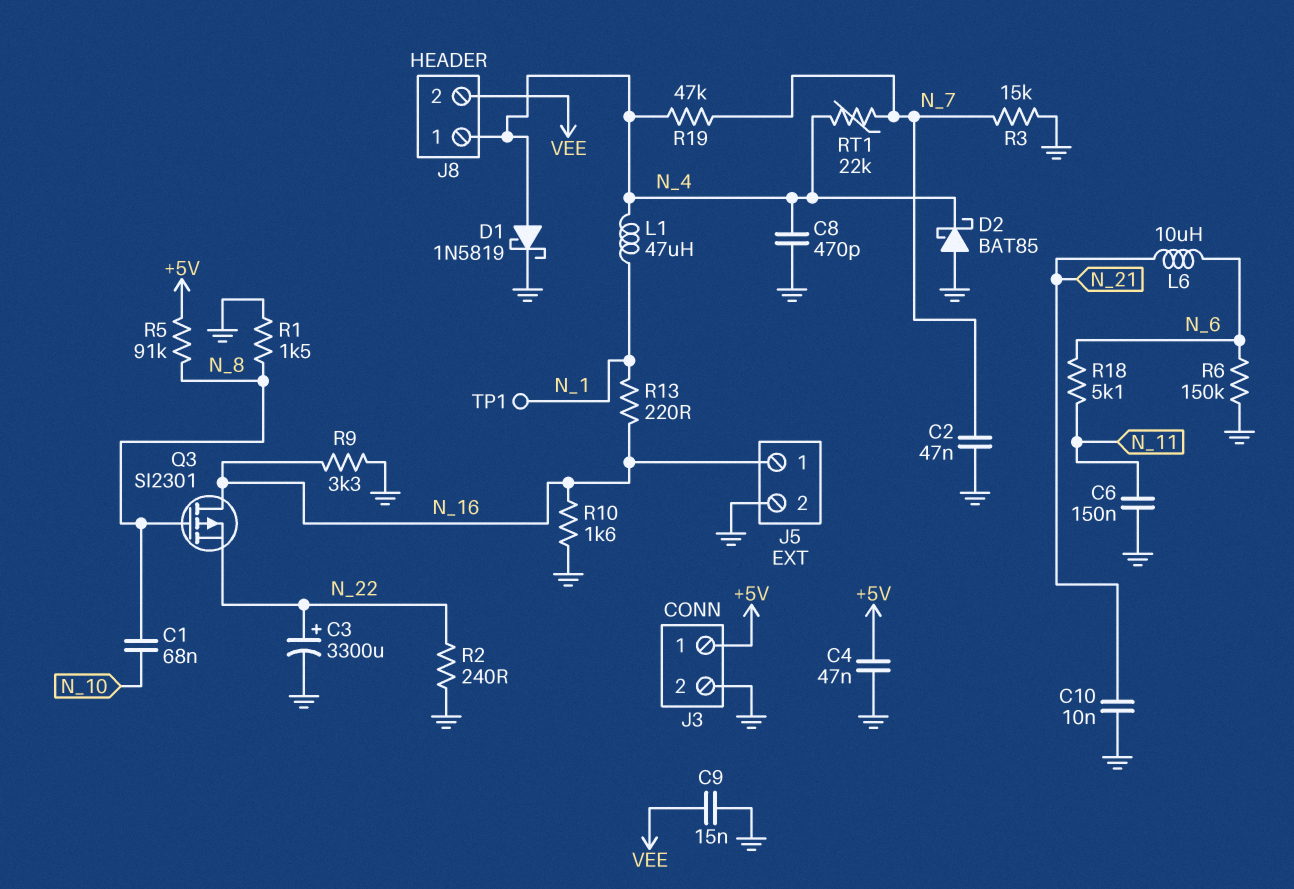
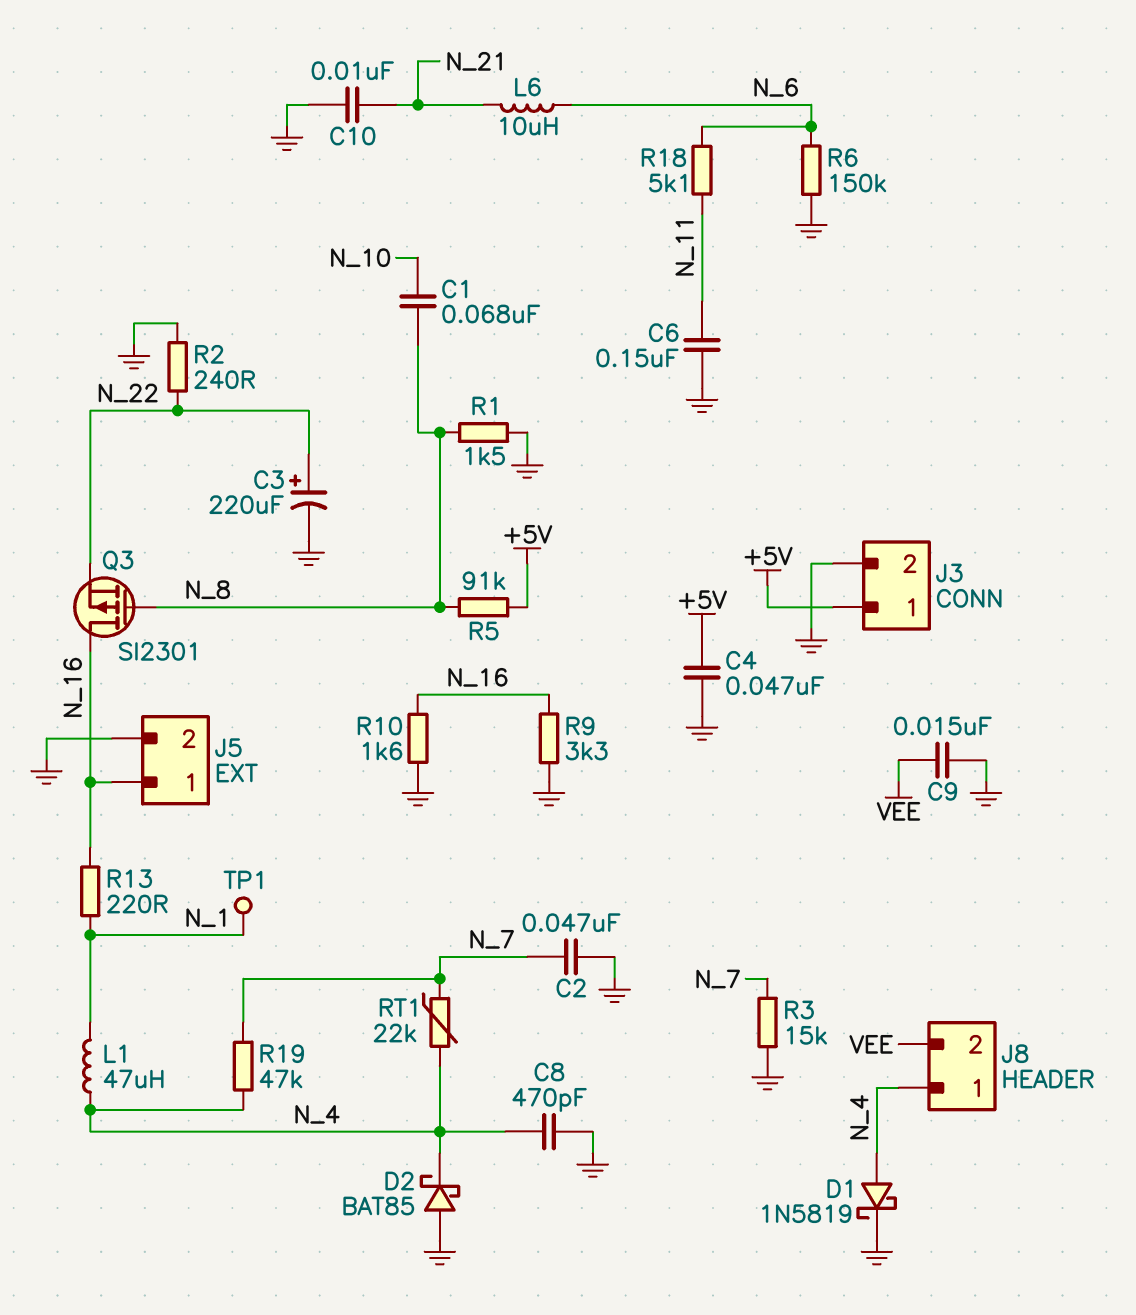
C3: 3300uF (plus N_22, minus GND) -> 220uF (plus N_22, minus GND)

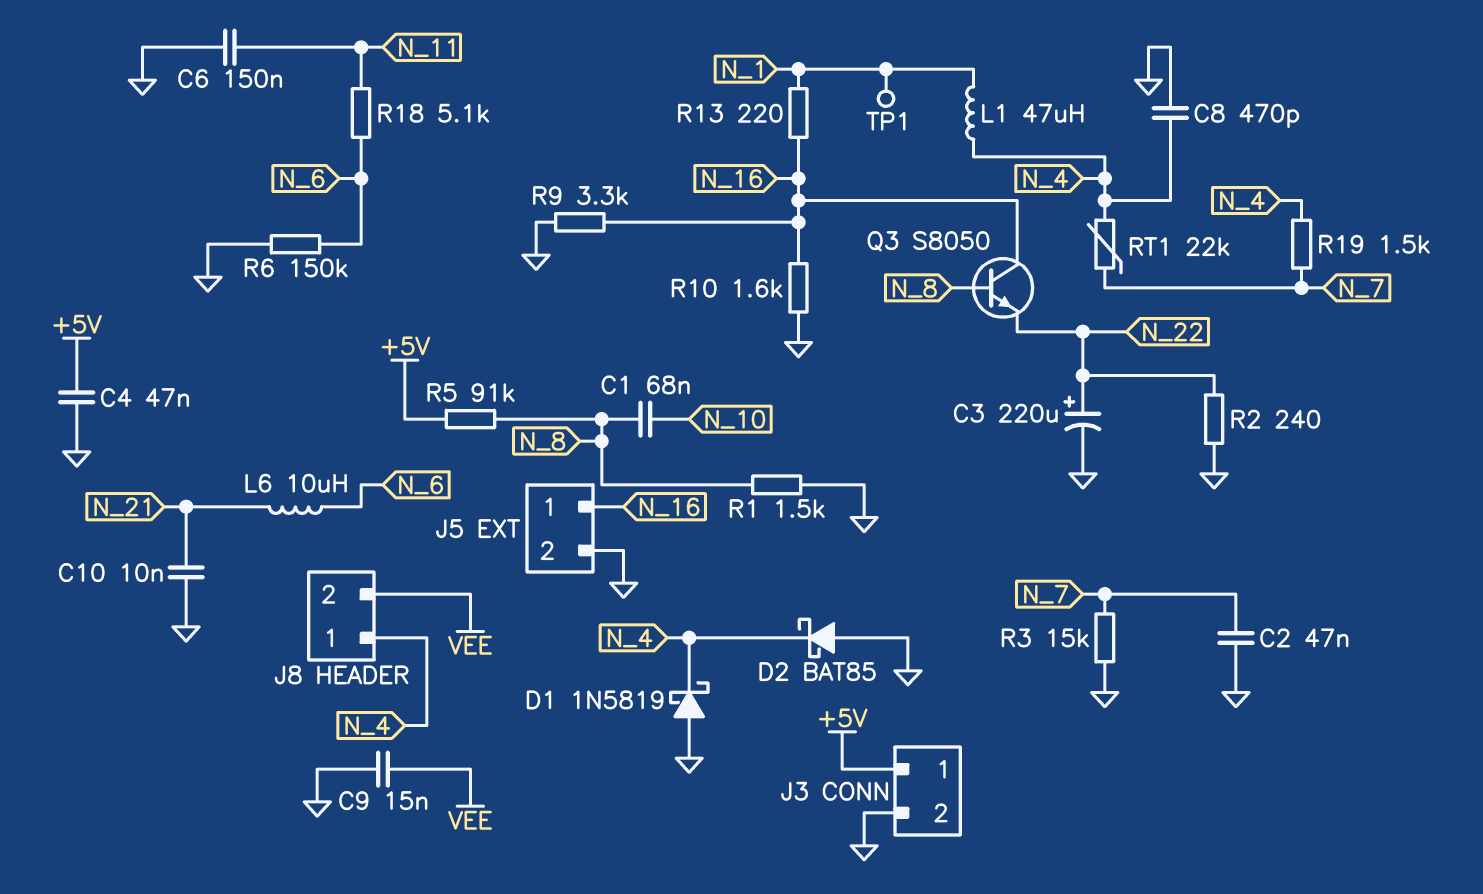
D1: schottky 1N5819 (A N_4, K GND) -> schottky 1N5819 (A GND, K N_4)
Q3: PMOS SI2301 (G N_8, D N_16, S N_22) -> NPN S8050 (B N_8, C N_16, E N_22)
R19: 47k (N_4, N_7) -> 1.5k (N_4, N_7)

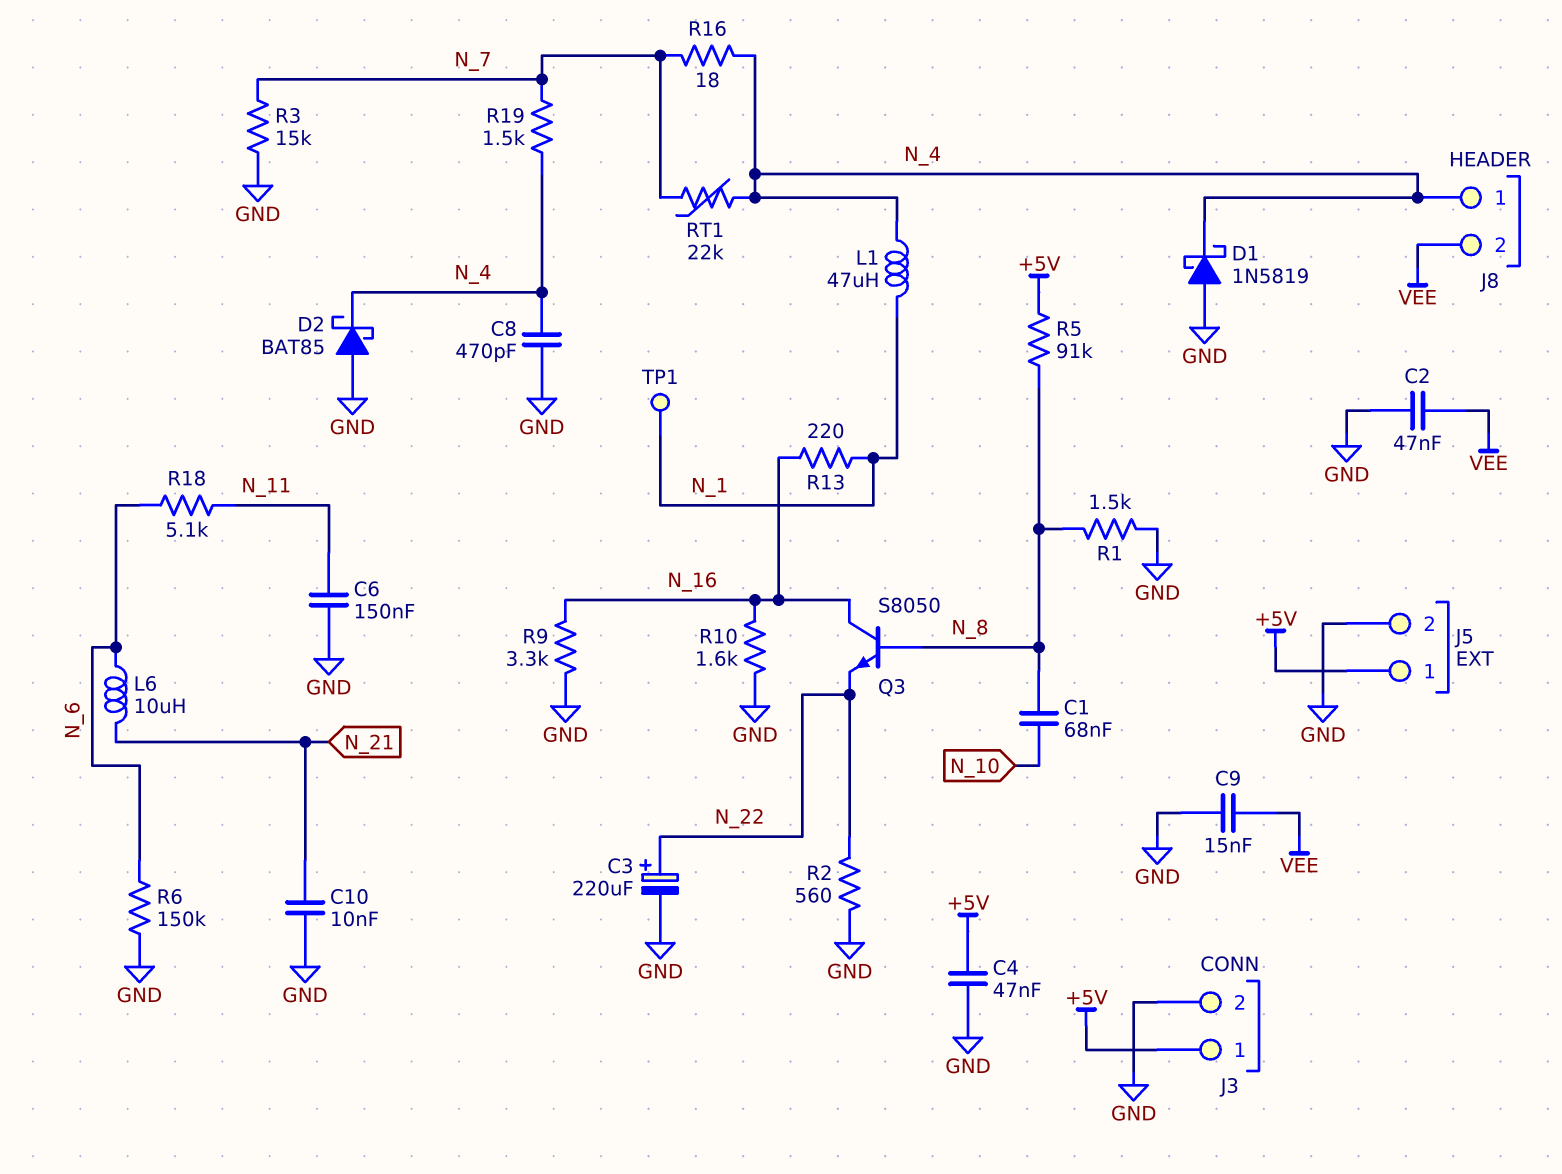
C2: 47nF (GND, N_7) -> 47nF (GND, VEE)
J5 pin 1: N_16 -> +5V
R2: 240 (GND, N_22) -> 560 (GND, N_22)
R16: none -> 18 (N_4, N_7)

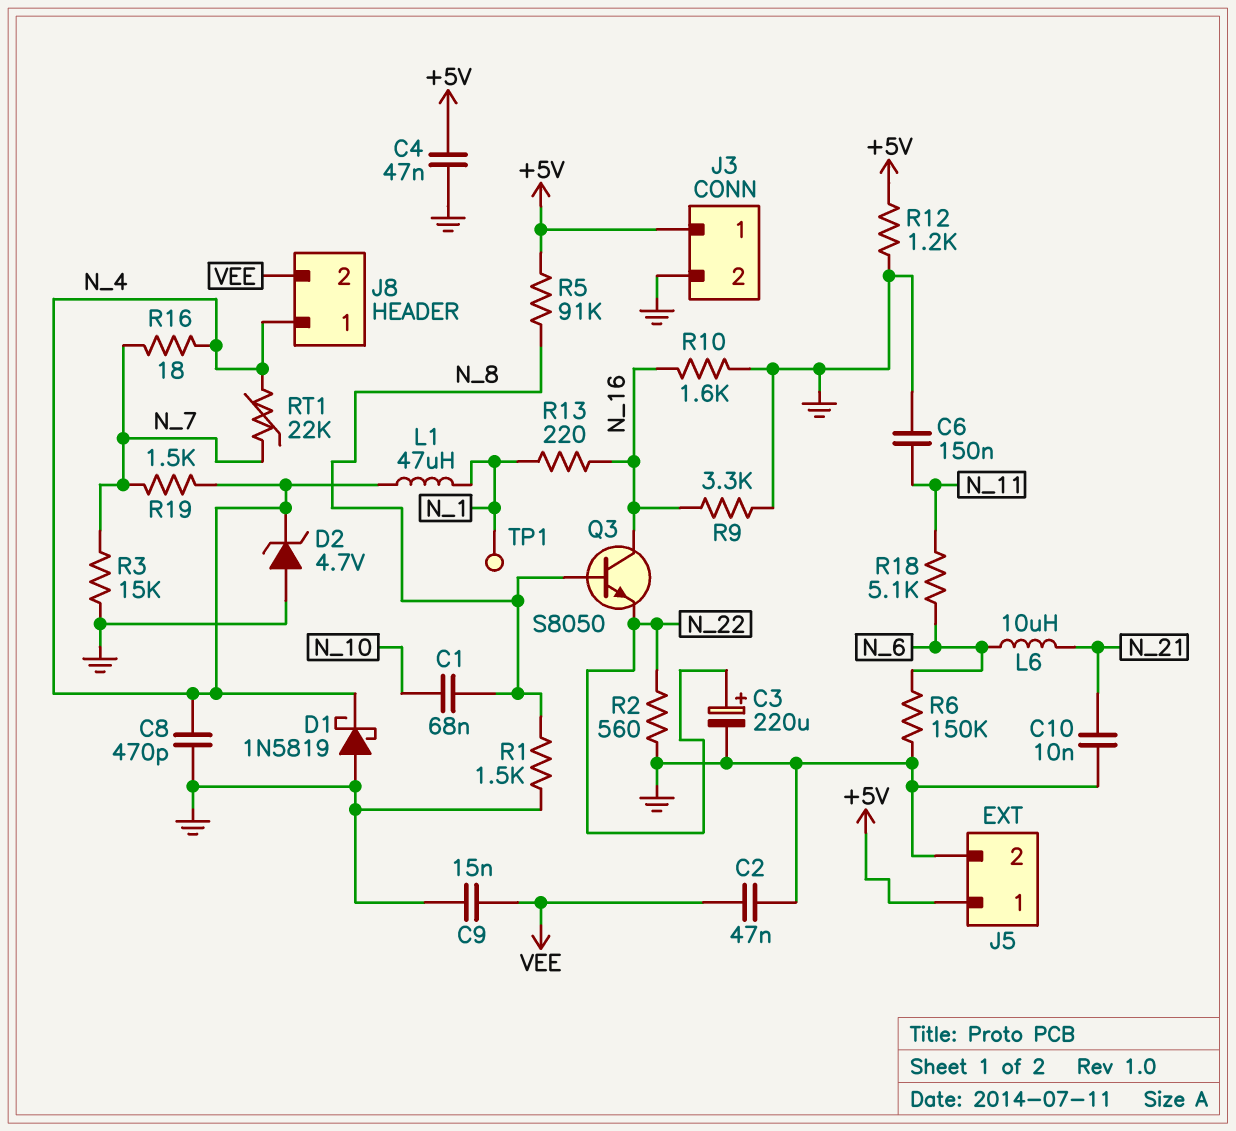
D2: schottky BAT85 (A GND, K N_4) -> zener 4.7V (A GND, K N_4)
R12: none -> 1.2k (+5V, GND)

